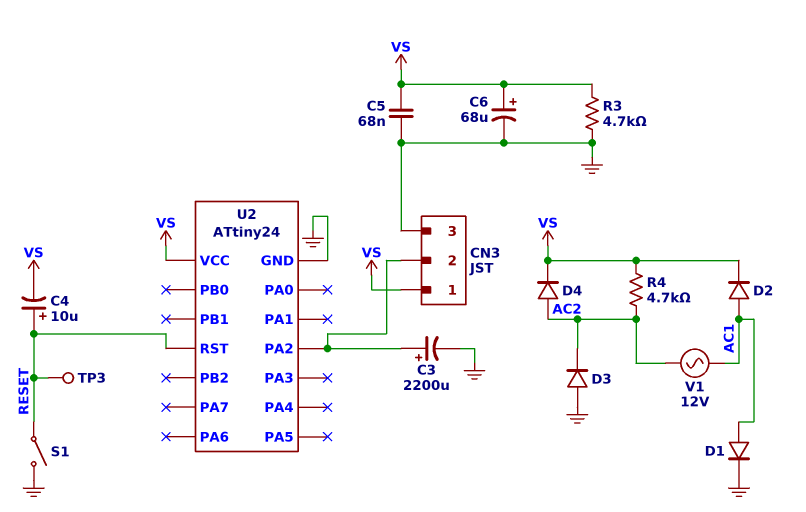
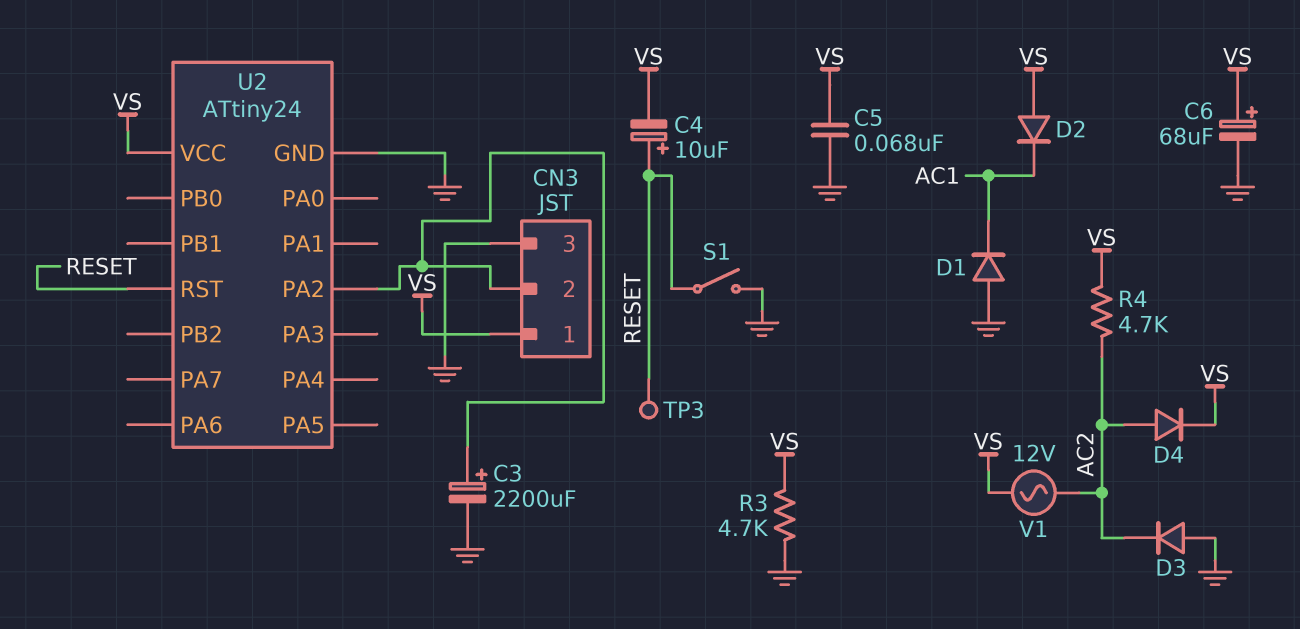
D1: diode (A AC1, K GND) -> diode (A GND, K AC1)
D2: diode (A AC1, K VS) -> diode (A VS, K AC1)
V1: AC 12V (AC1, AC2) -> AC 12V (AC2, VS)

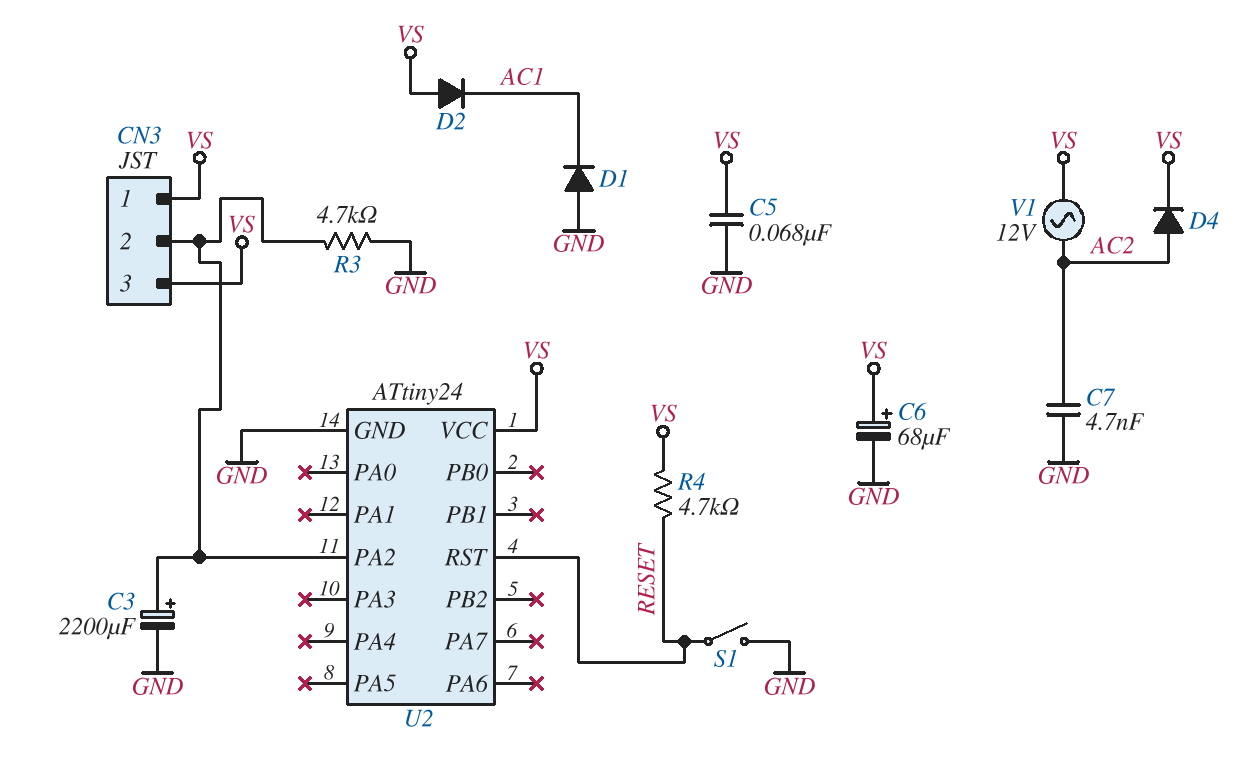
C4: 10uF (plus RESET, minus VS) -> none
C7: none -> 4.7nF (AC2, GND)
CN3 pin 3: GND -> VS
D3: diode (A GND, K AC2) -> none
R3: 4.7k (GND, VS) -> 4.7k (CN3/2, GND)
R4: 4.7k (AC2, VS) -> 4.7k (RESET, VS)
TP3: test point (RESET) -> none

